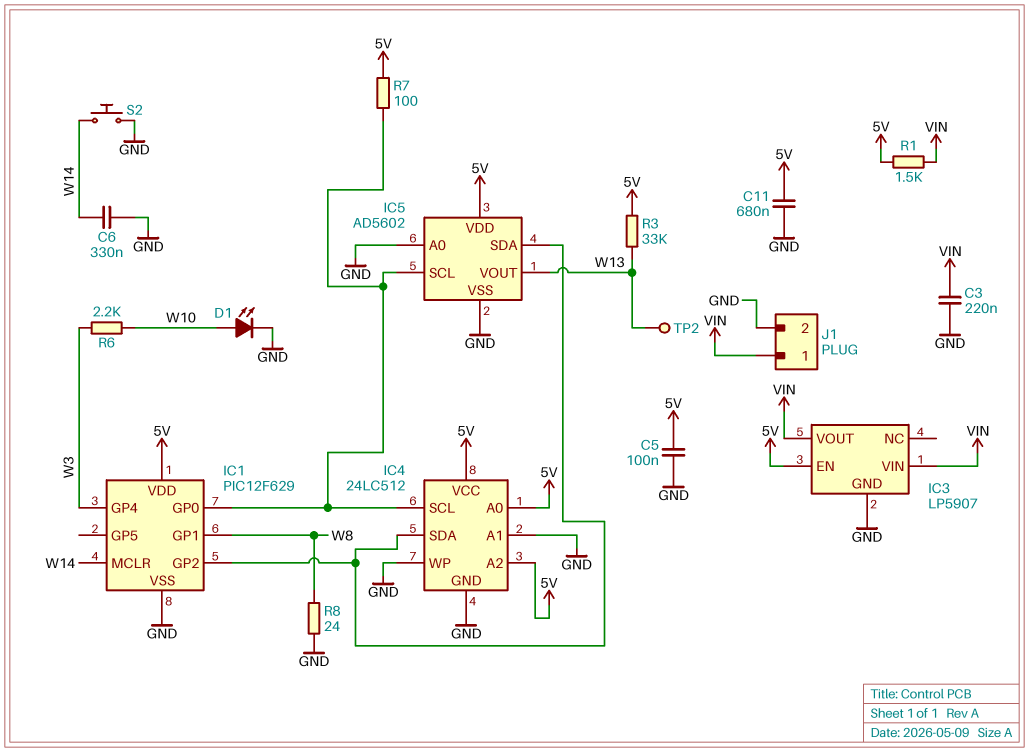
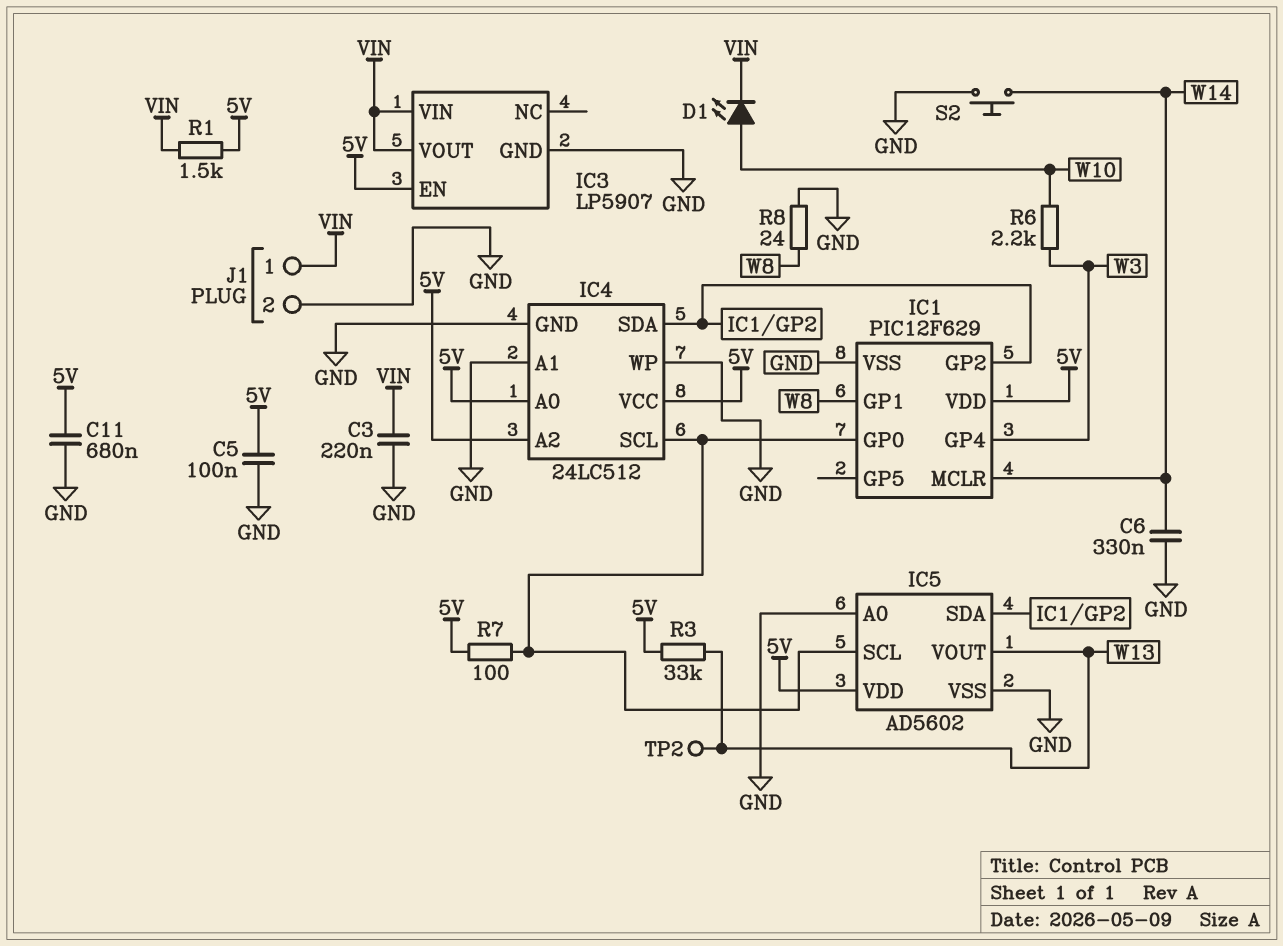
D1: LED (A W10, K GND) -> LED (A W10, K VIN)

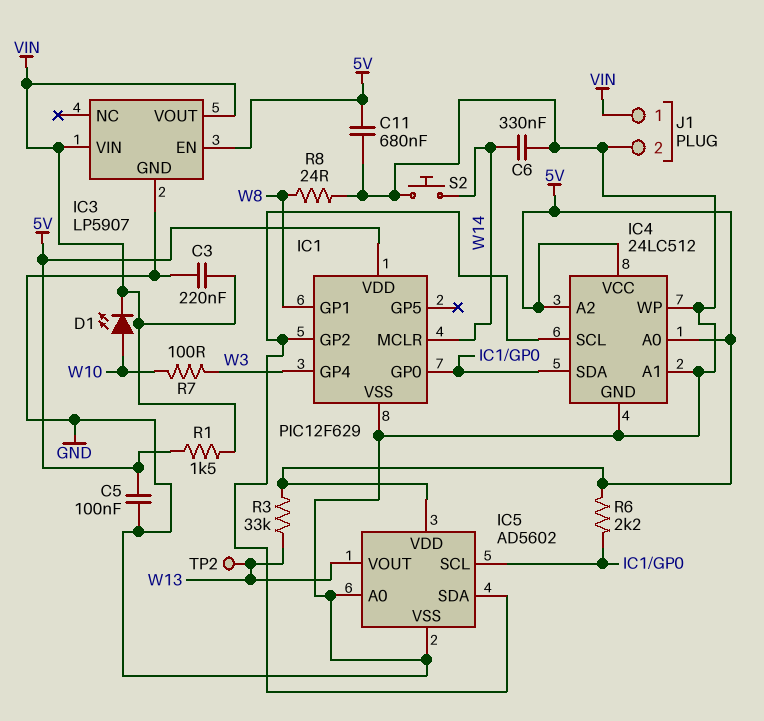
IC4 pin SCL: IC1/GP0 -> IC1/GP2
IC4 pin SDA: IC1/GP2 -> IC1/GP0
R6: 2.2k (W3, W10) -> 2.2k (5V, IC1/GP0)
R7: 100 (5V, IC1/GP0) -> 100 (W3, W10)

